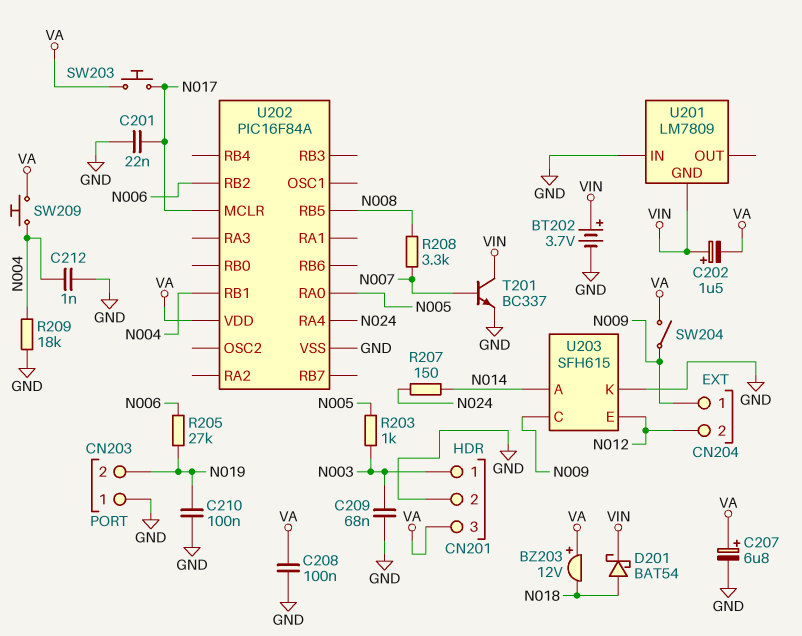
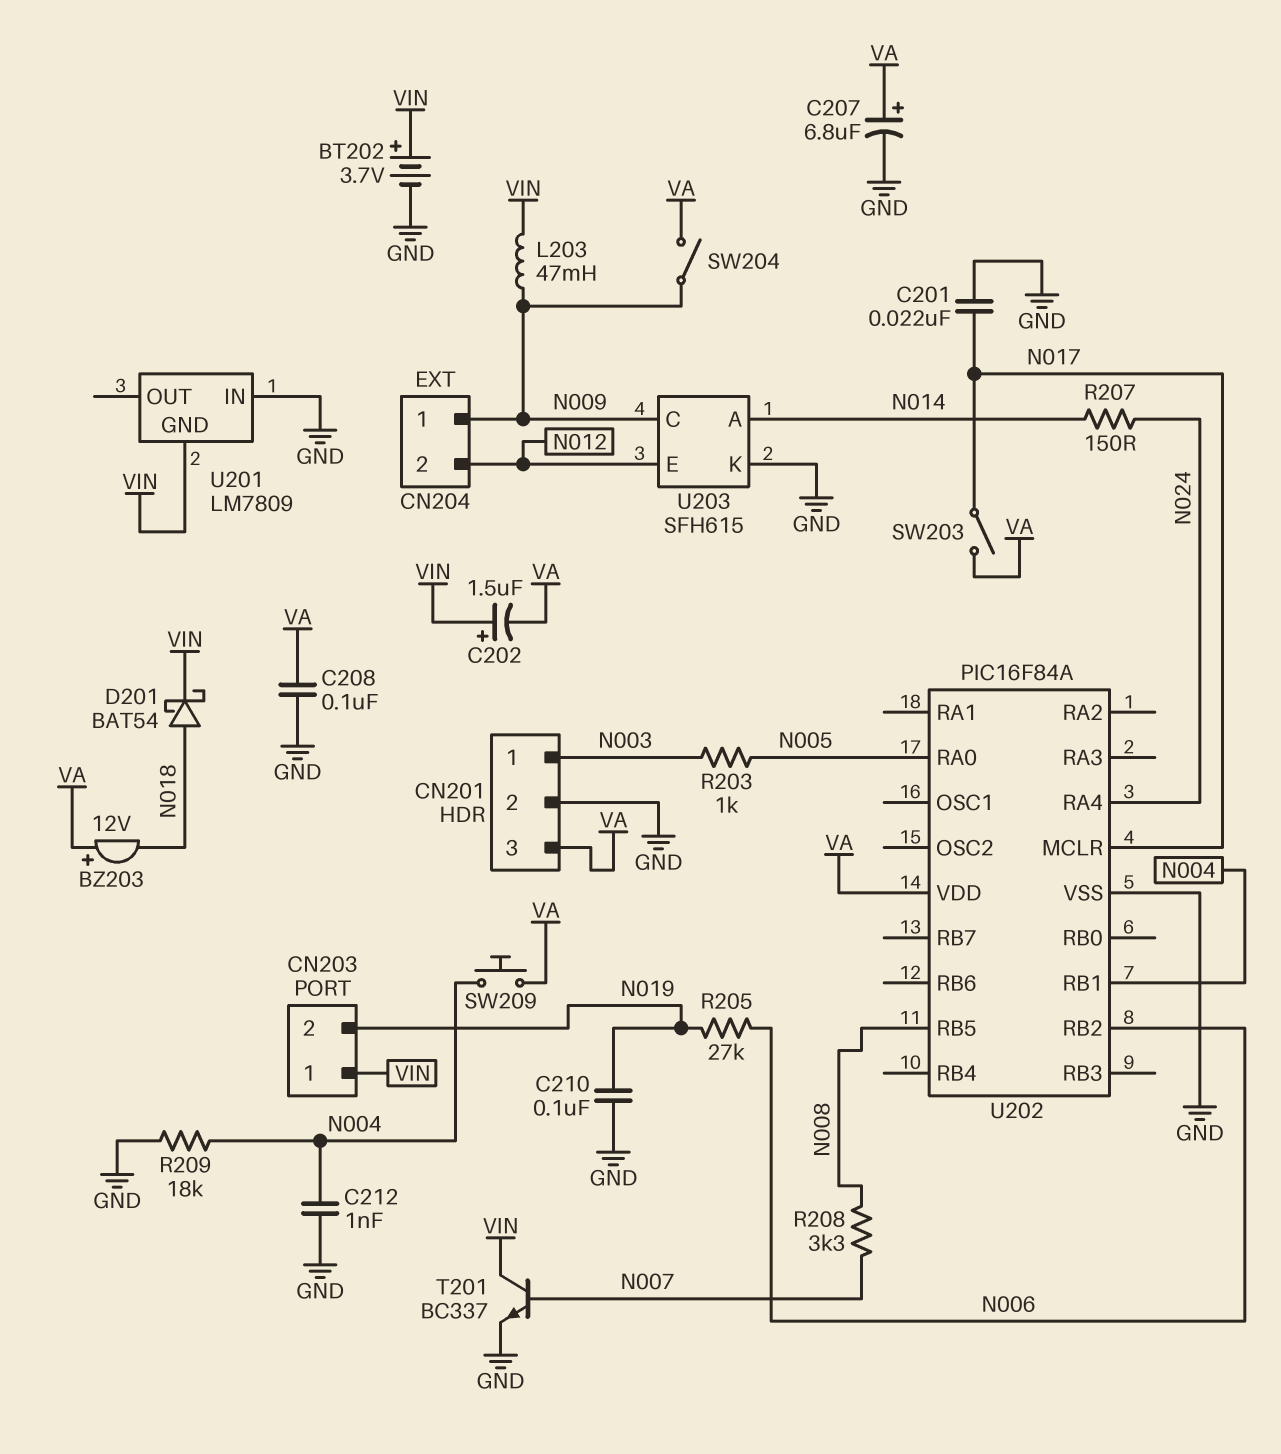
C209: 68nF (GND, N003) -> none
CN203 pin 1: GND -> VIN
L203: none -> 47mH (N009, VIN)
SW203: button (N017, VA) -> switch (N017, VA)

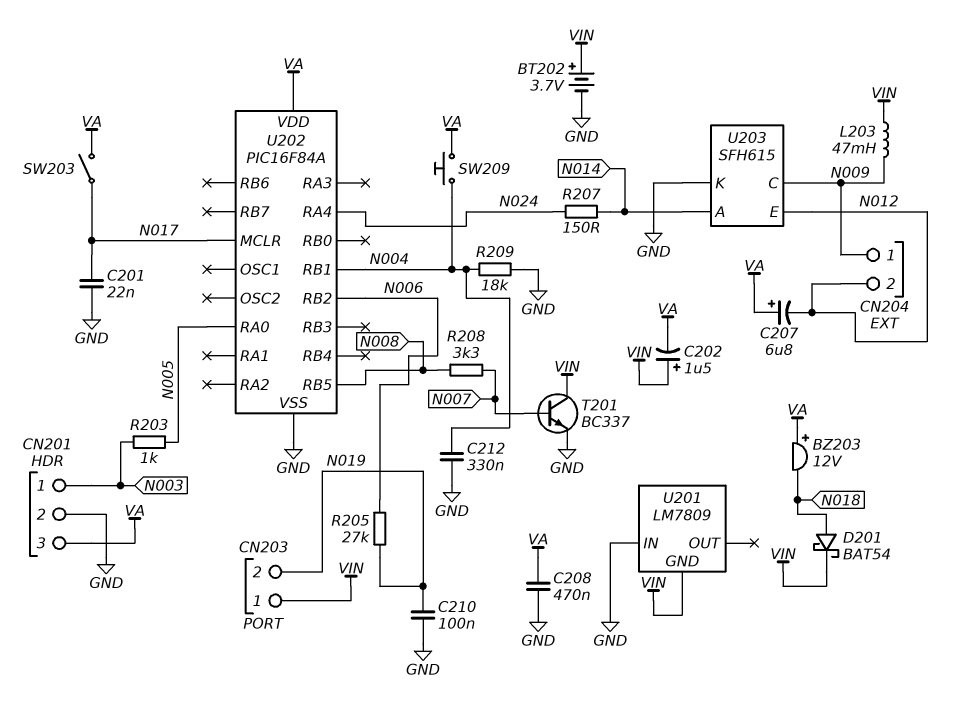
C207: 6.8uF (plus VA, minus GND) -> 6.8uF (plus VA, minus N012)
C208: 100nF (GND, VA) -> 470nF (GND, VA)
C212: 1nF (GND, N004) -> 330nF (GND, N004)
SW204: switch (N009, VA) -> none

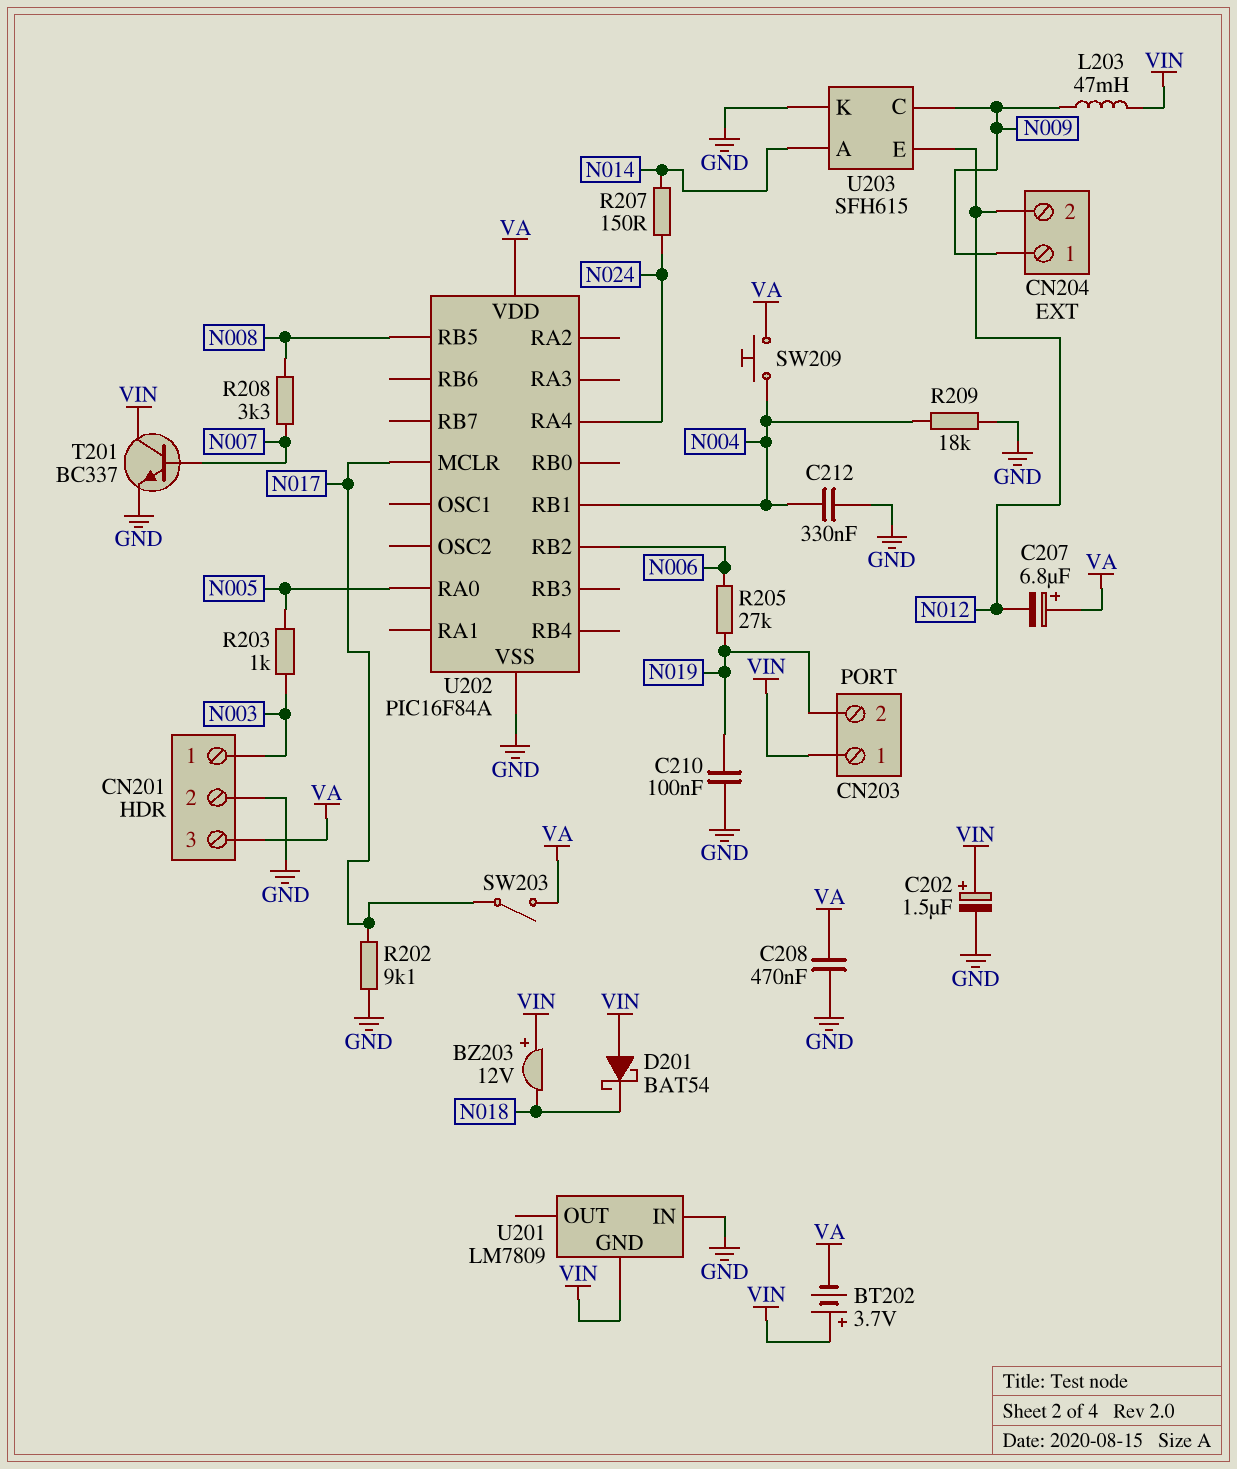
BT202: 3.7V (plus VIN, minus GND) -> 3.7V (plus VIN, minus VA)
BZ203: buzzer 12V (plus VA, minus N018) -> buzzer 12V (plus VIN, minus N018)
C201: 22nF (GND, N017) -> none
C202: 1.5uF (plus VIN, minus VA) -> 1.5uF (plus VIN, minus GND)
D201: schottky BAT54 (A N018, K VIN) -> schottky BAT54 (A VIN, K N018)
R202: none -> 9.1k (GND, N017)

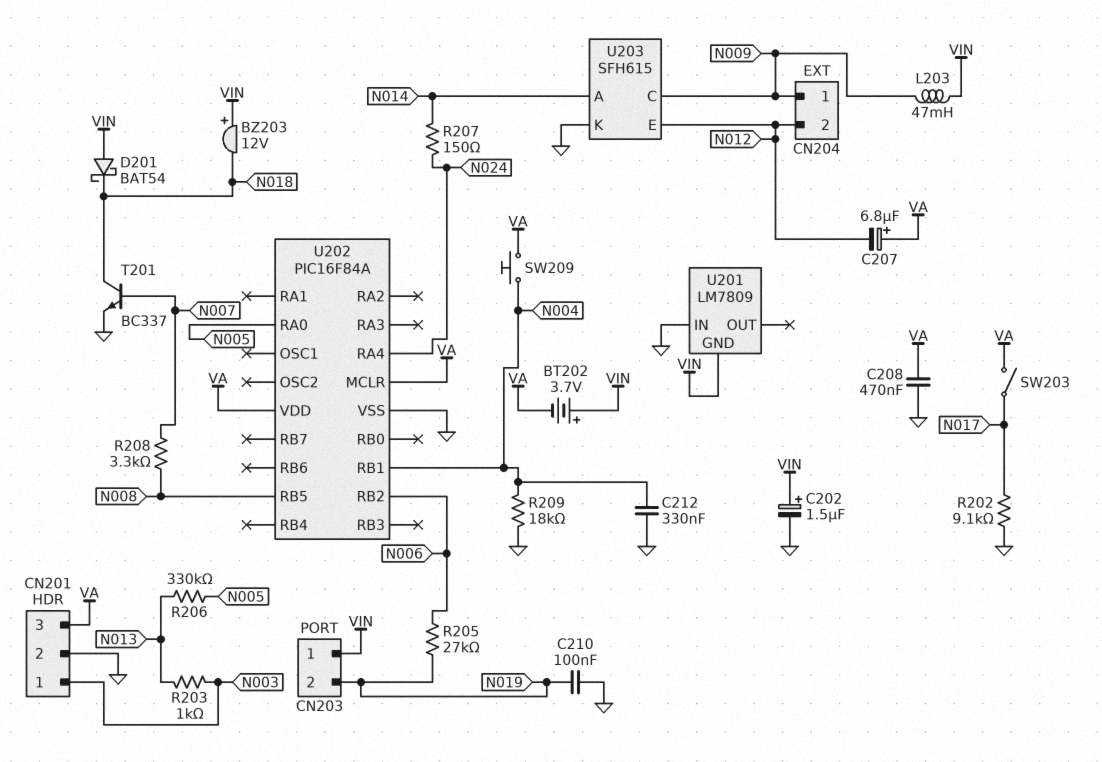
R203: 1k (N003, N005) -> 1k (N003, N013)
R206: none -> 330k (N005, N013)
T201: NPN BC337 (B N007, C VIN, E GND) -> NPN BC337 (B N007, C N018, E GND)
U202 pin MCLR: N017 -> VA

